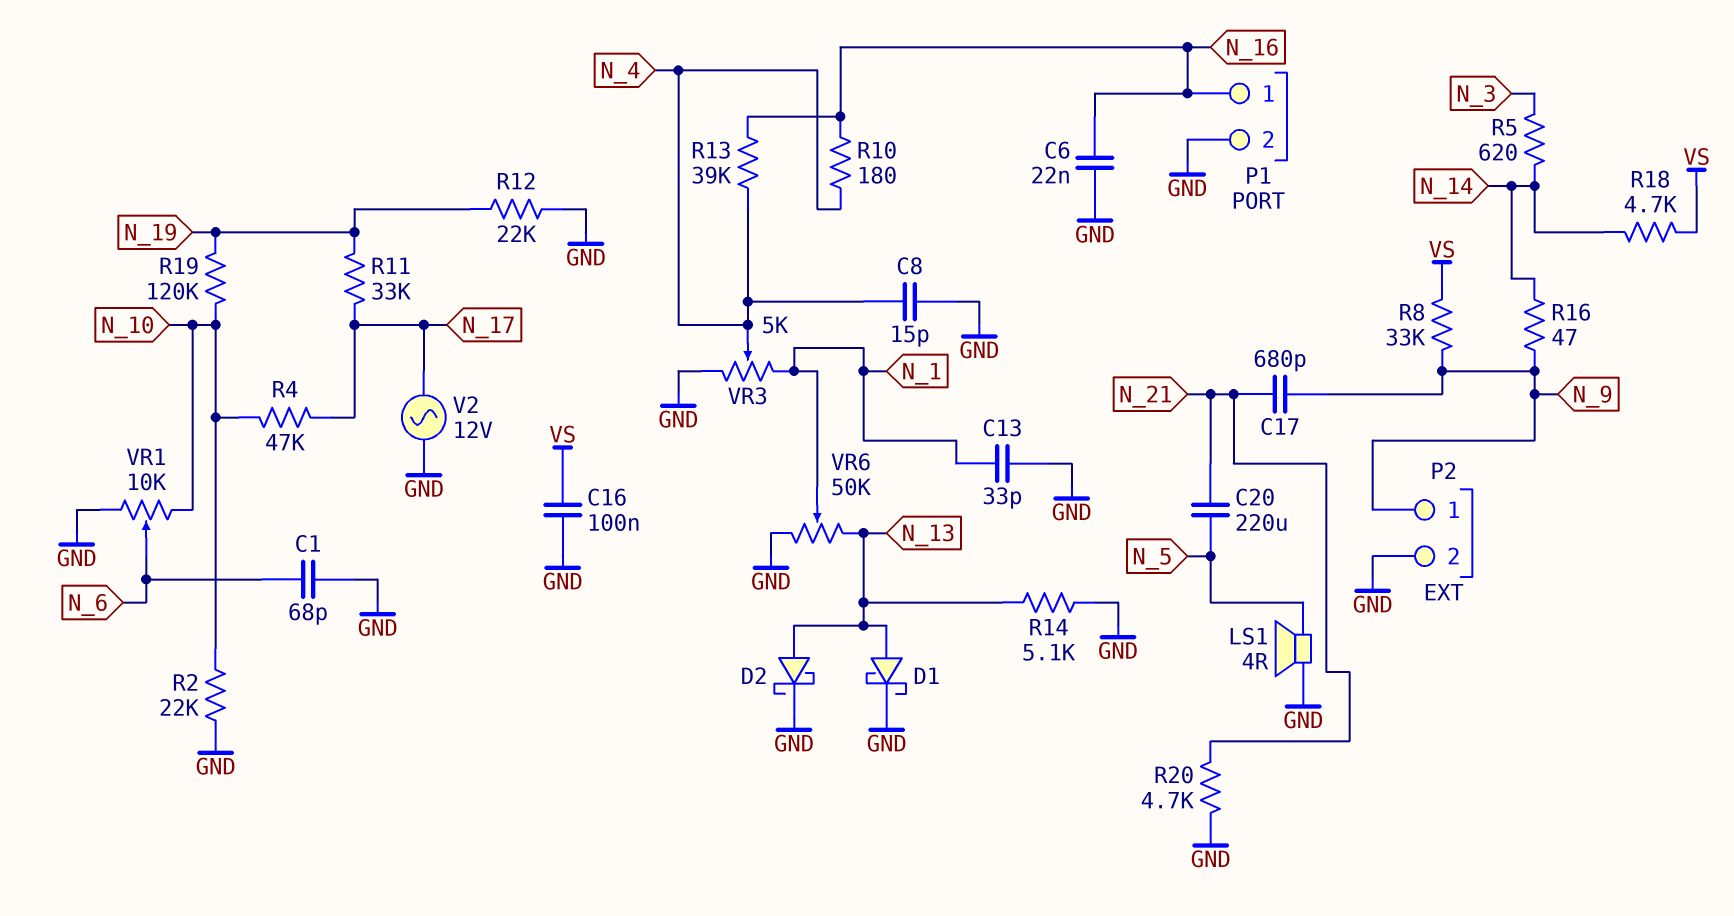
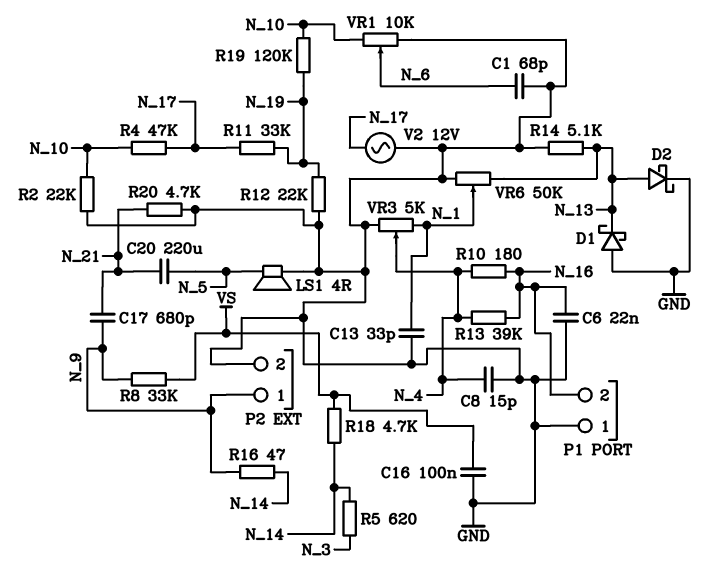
D1: schottky (A N_13, K GND) -> schottky (A GND, K N_13)
P1 pin 1: N_16 -> GND
P1 pin 2: GND -> N_16

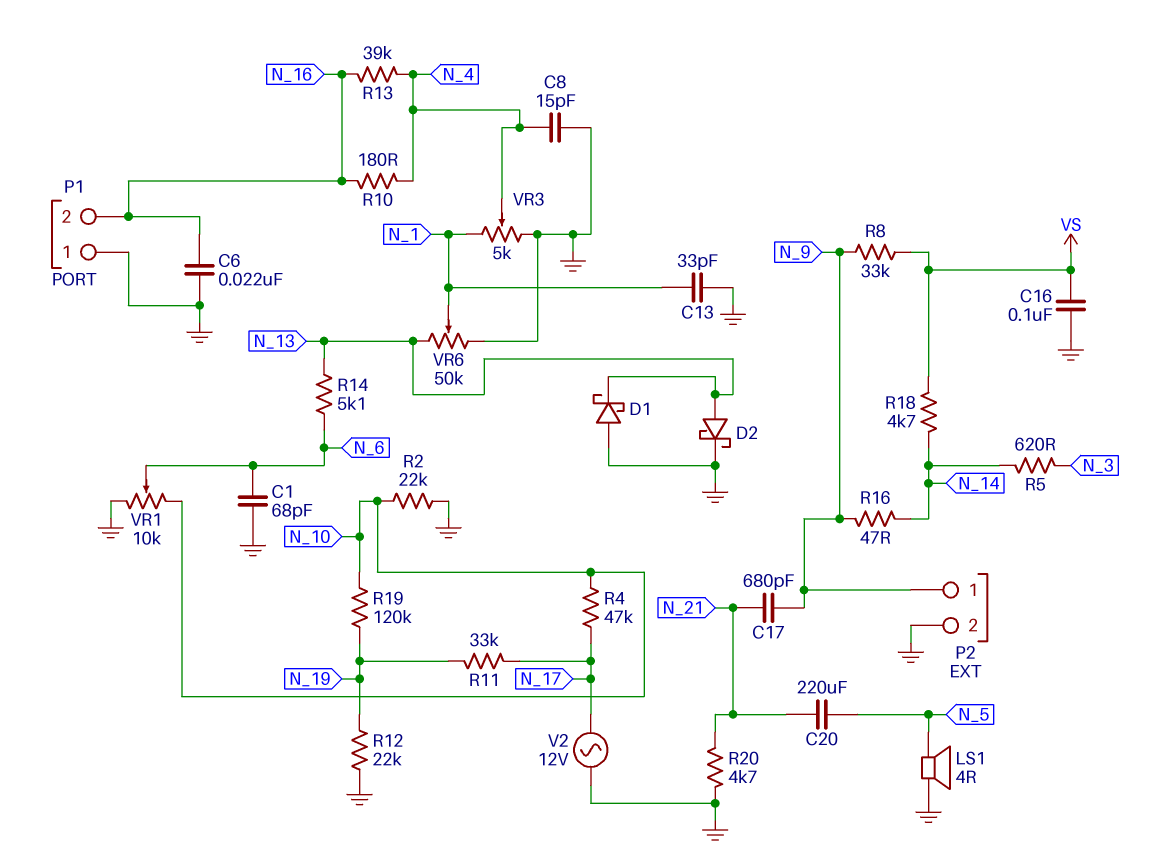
R14: 5.1k (GND, N_13) -> 5.1k (N_6, N_13)

